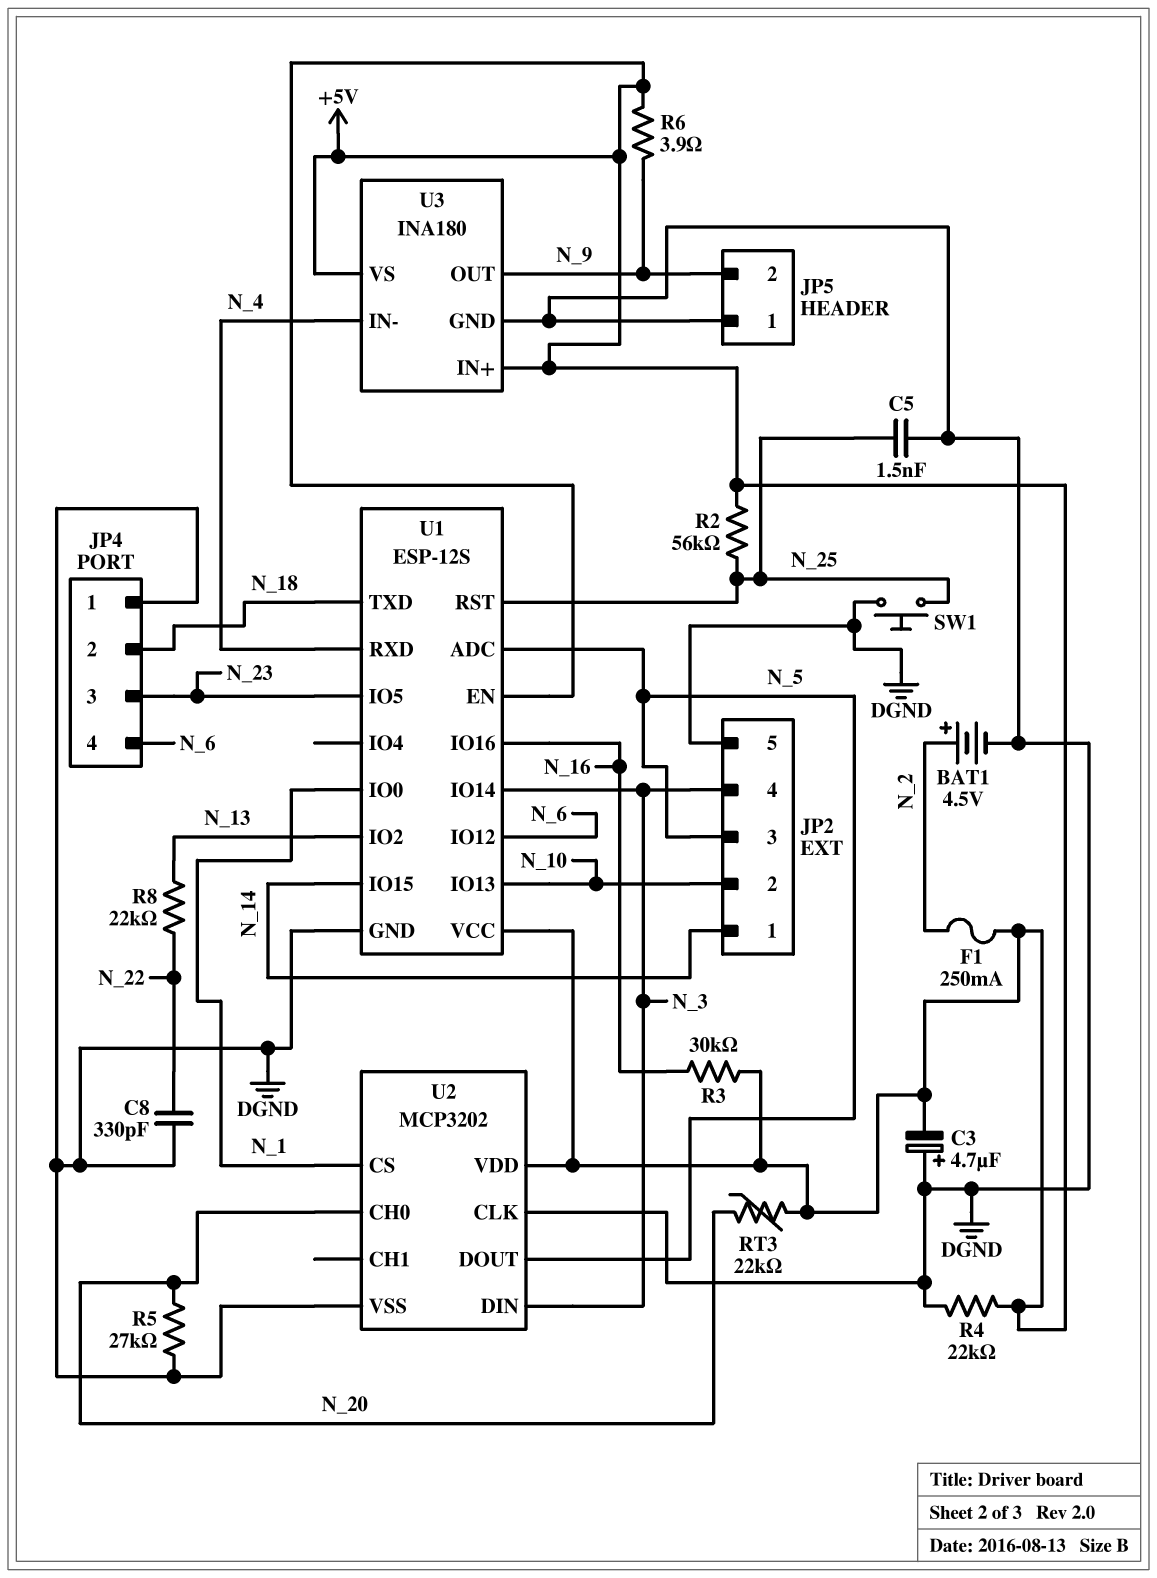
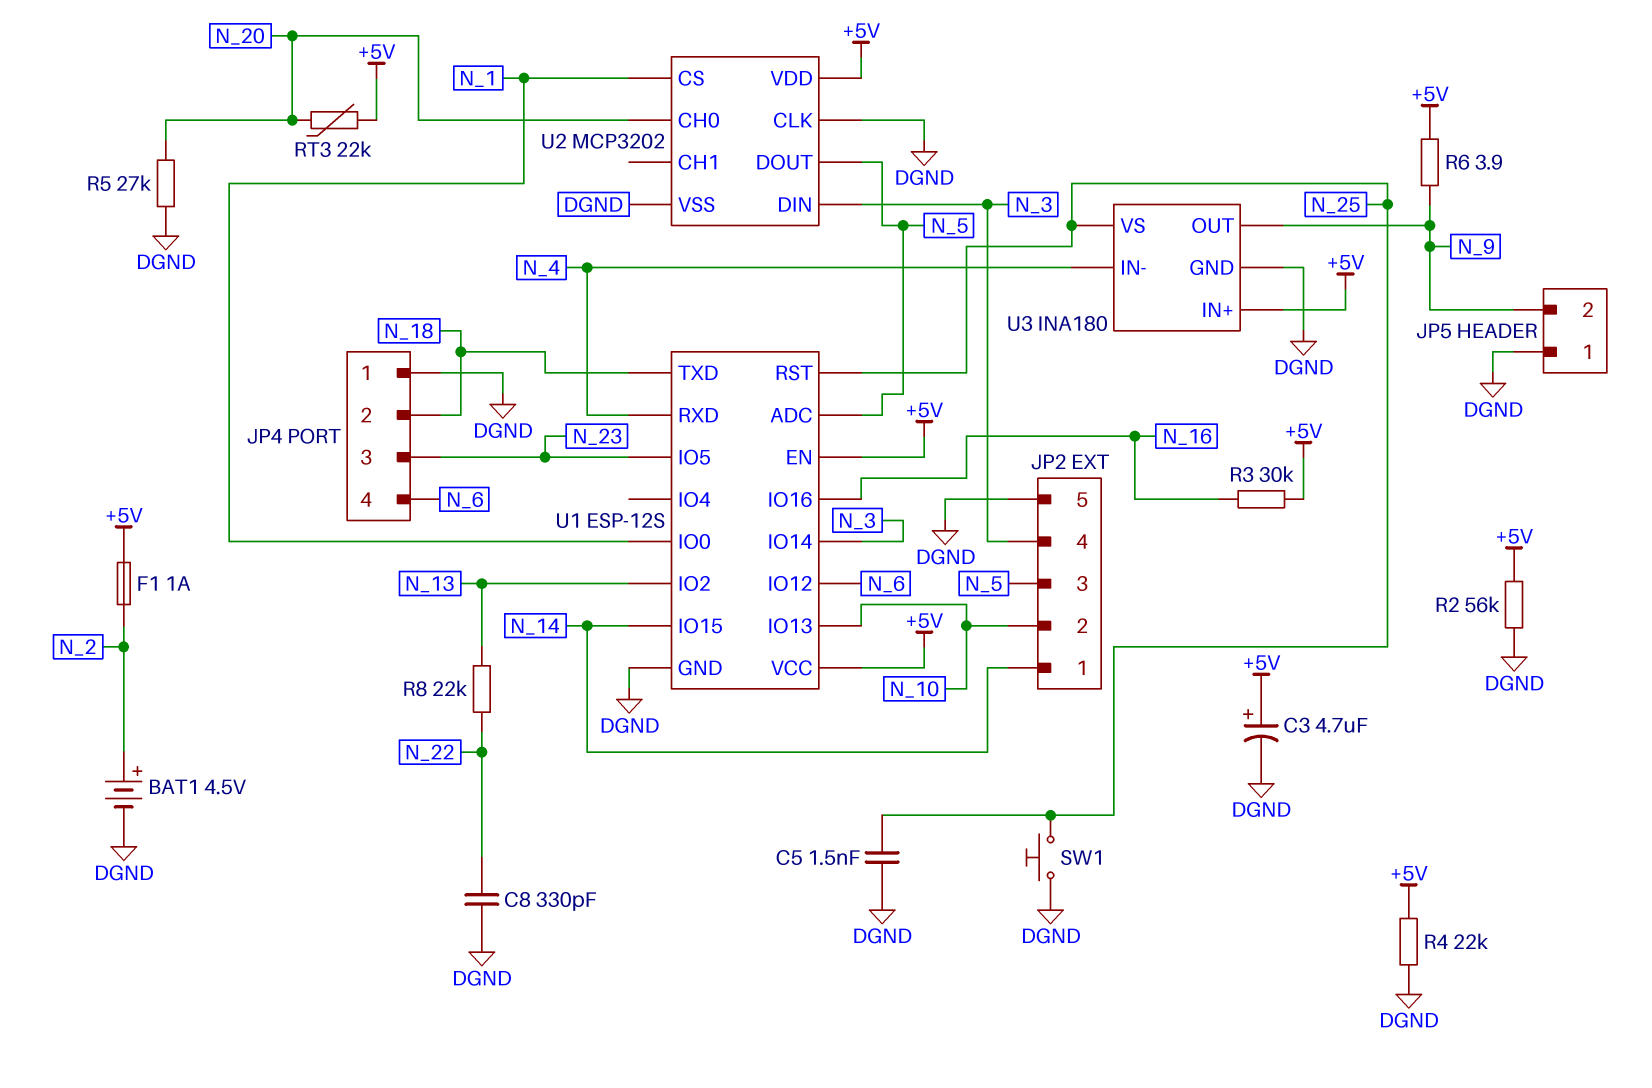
C3: 4.7uF (plus DGND, minus +5V) -> 4.7uF (plus +5V, minus DGND)
F1: 250mA (+5V, N_2) -> 1A (+5V, N_2)
R2: 56k (+5V, N_25) -> 56k (+5V, DGND)
U3 pin VS: +5V -> N_25

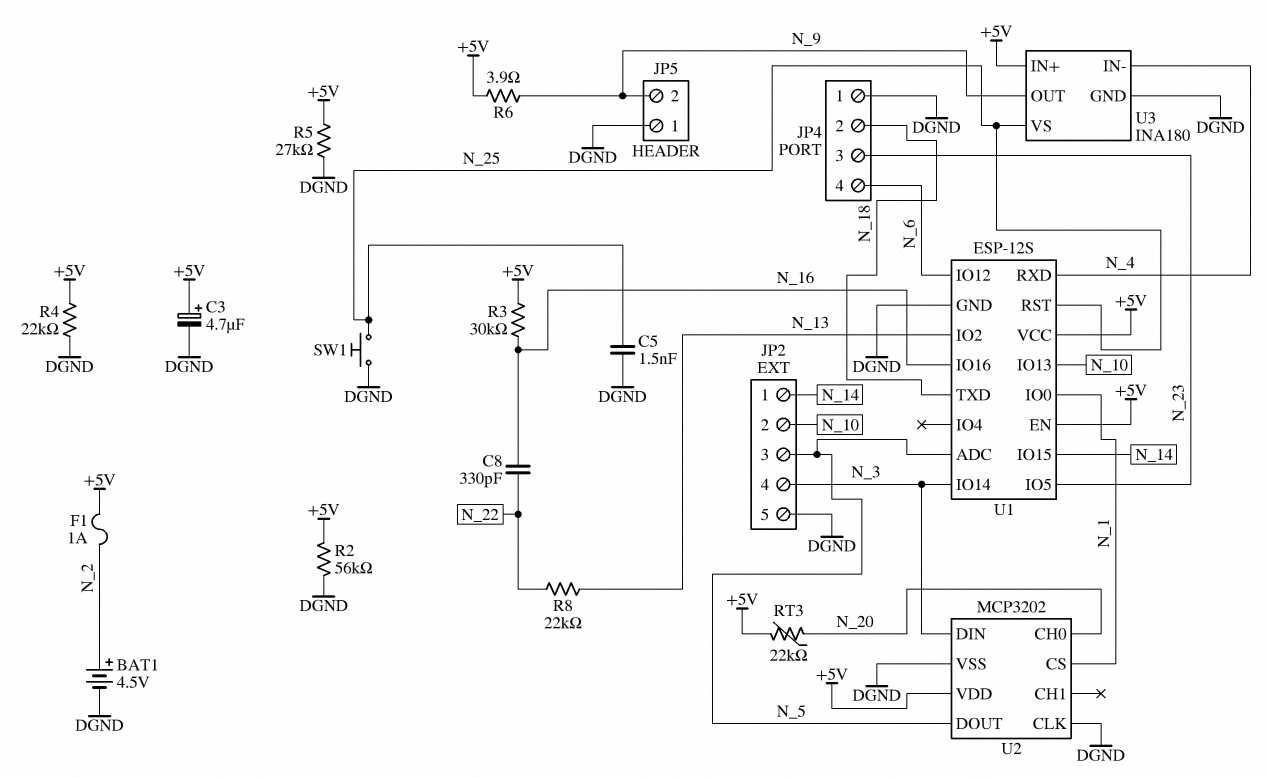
C8: 330pF (DGND, N_22) -> 330pF (N_16, N_22)
R5: 27k (DGND, N_20) -> 27k (+5V, DGND)

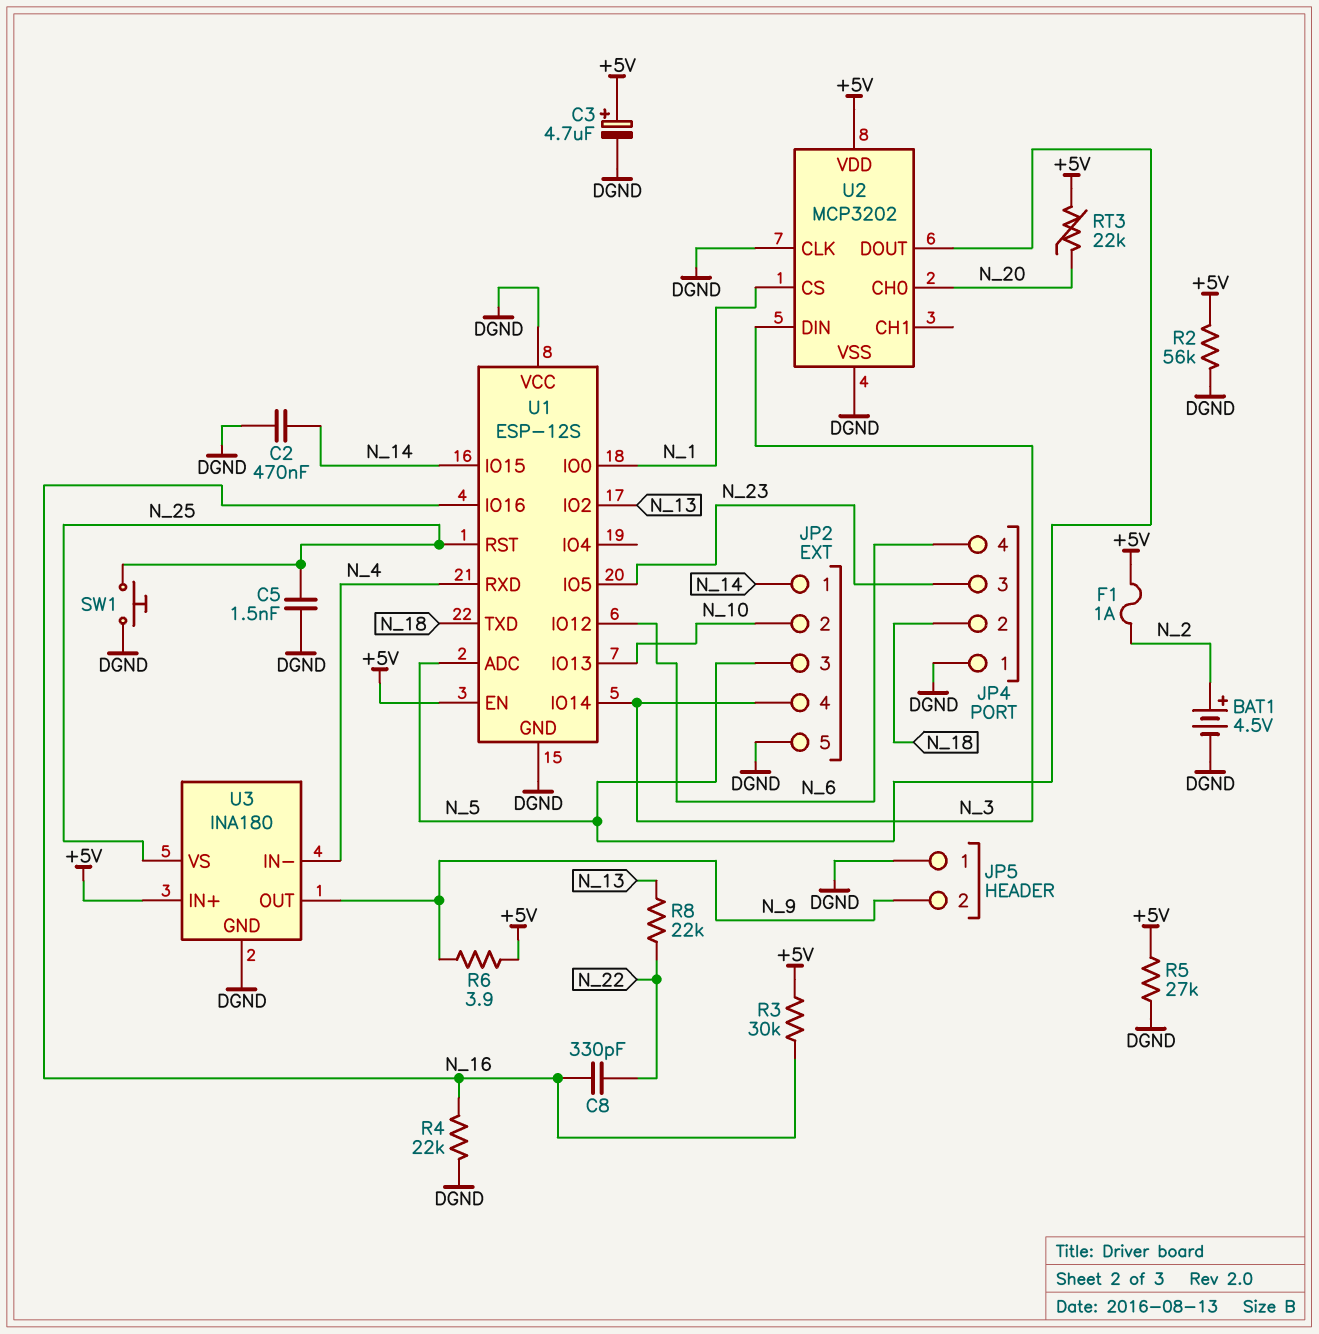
C2: none -> 470nF (DGND, N_14)
R4: 22k (+5V, DGND) -> 22k (DGND, N_16)
U1 pin VCC: +5V -> DGND

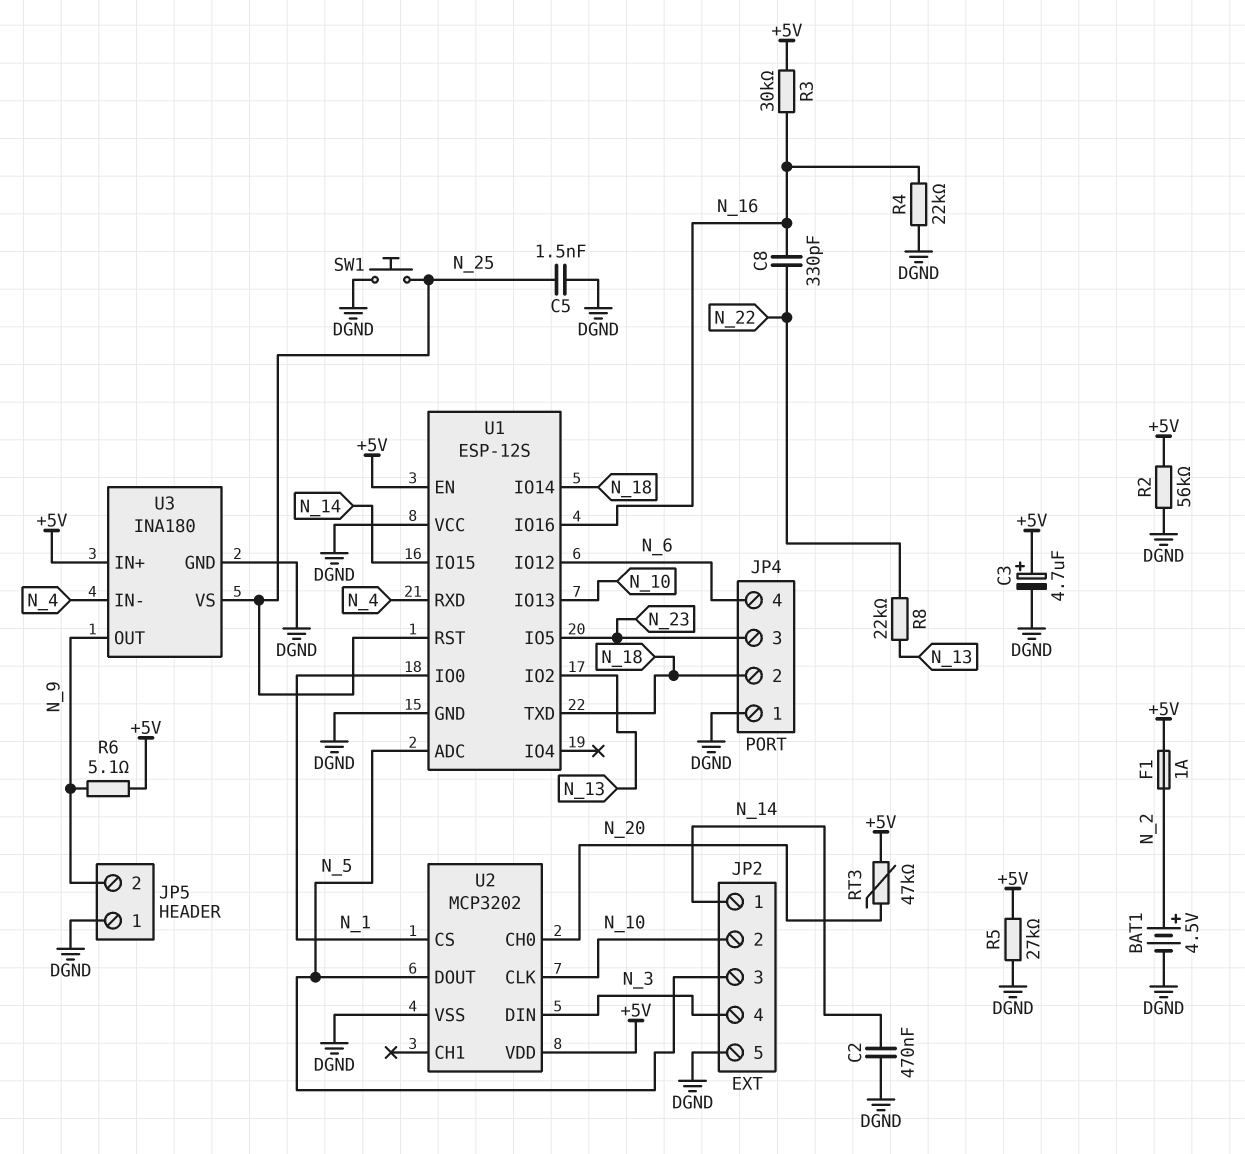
R6: 3.9 (+5V, N_9) -> 5.1 (+5V, N_9)
RT3: 22k (+5V, N_20) -> 47k (+5V, N_20)
U1 pin IO14: N_3 -> N_18
U2 pin CLK: DGND -> N_10

